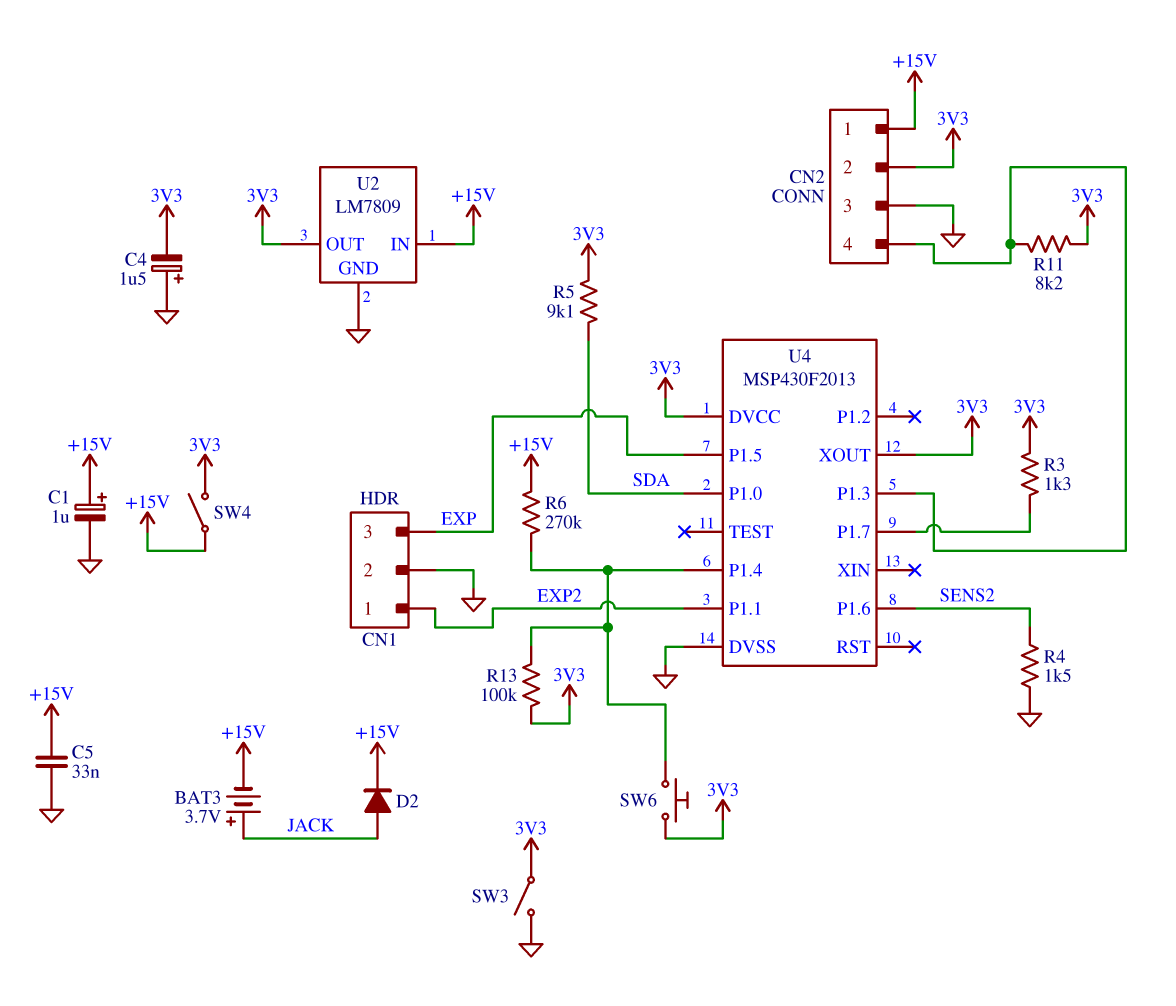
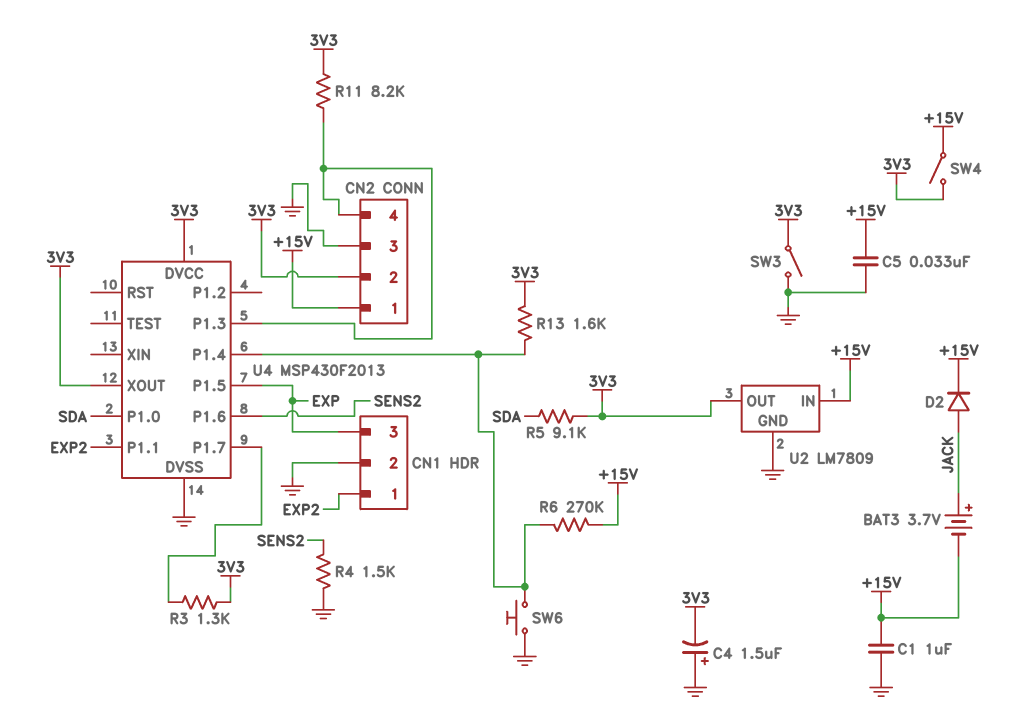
C1: 1uF (plus +15V, minus GND) -> 1uF (+15V, GND)
R13: 100k (3V3, U4/P1.4) -> 1.6k (3V3, U4/P1.4)
SW6: button (3V3, U4/P1.4) -> button (GND, U4/P1.4)

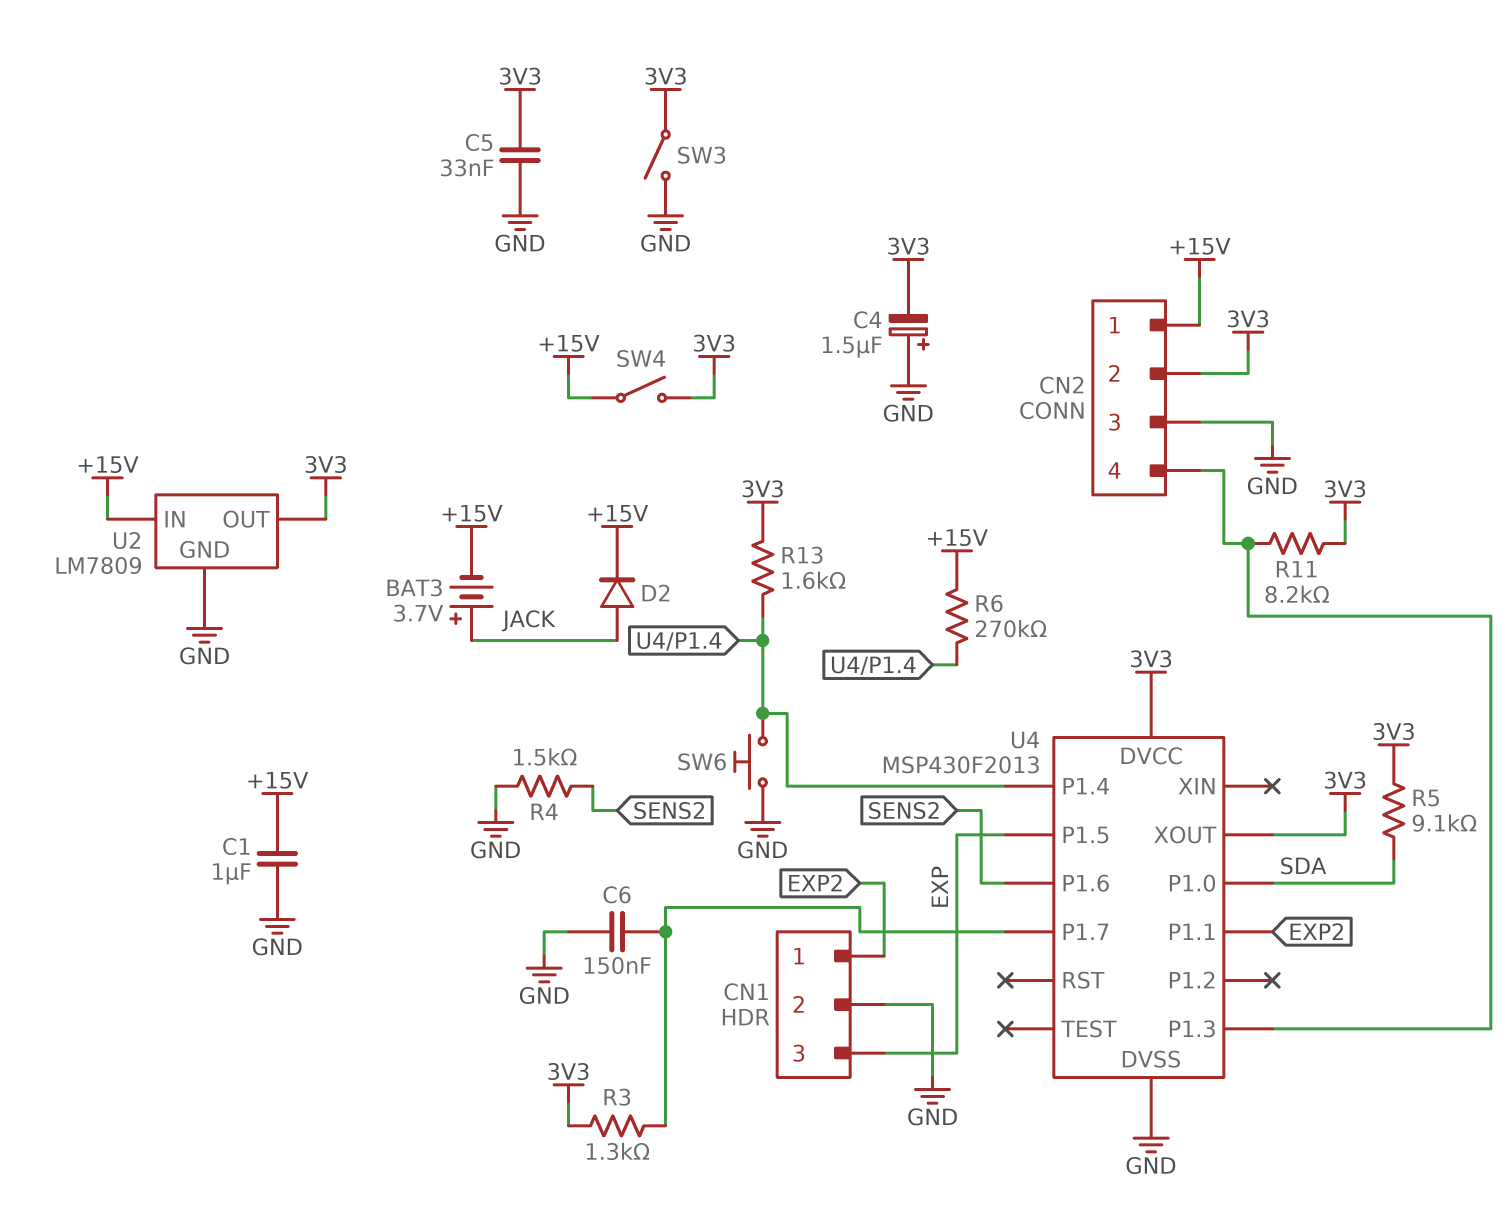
C5: 33nF (+15V, GND) -> 33nF (3V3, GND)
C6: none -> 150nF (GND, U4/P1.7)

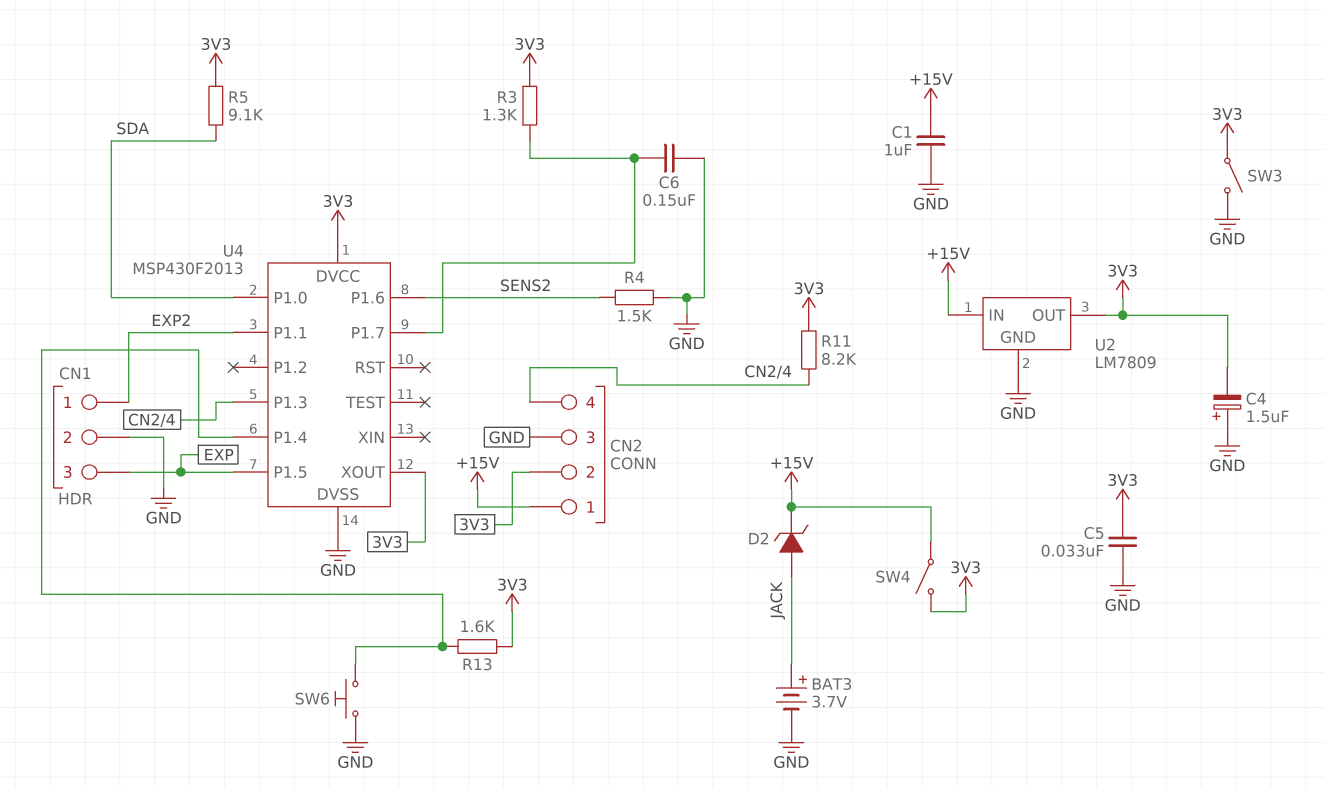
BAT3: 3.7V (plus JACK, minus +15V) -> 3.7V (plus JACK, minus GND)
D2: diode (A JACK, K +15V) -> zener (A JACK, K +15V)
R6: 270k (+15V, U4/P1.4) -> none

